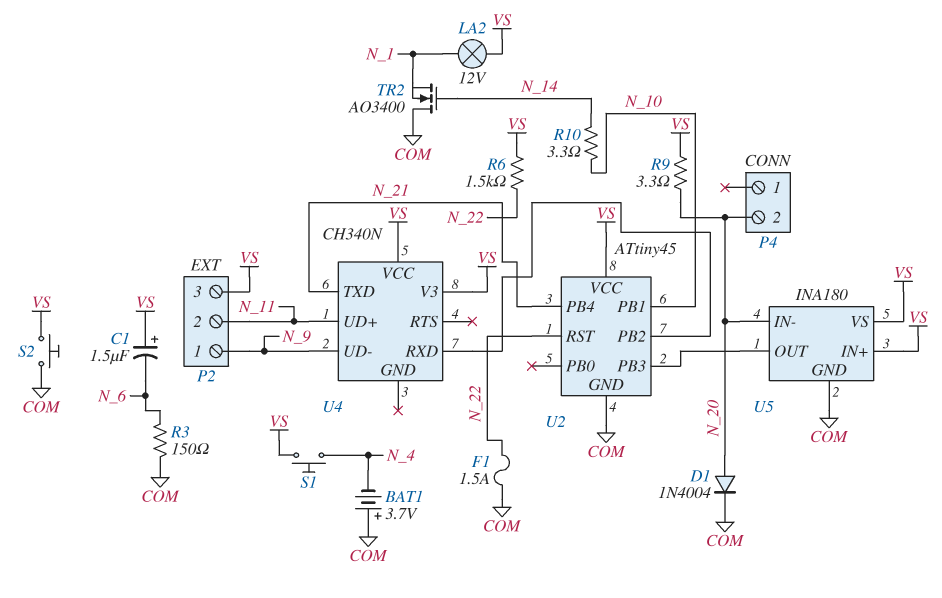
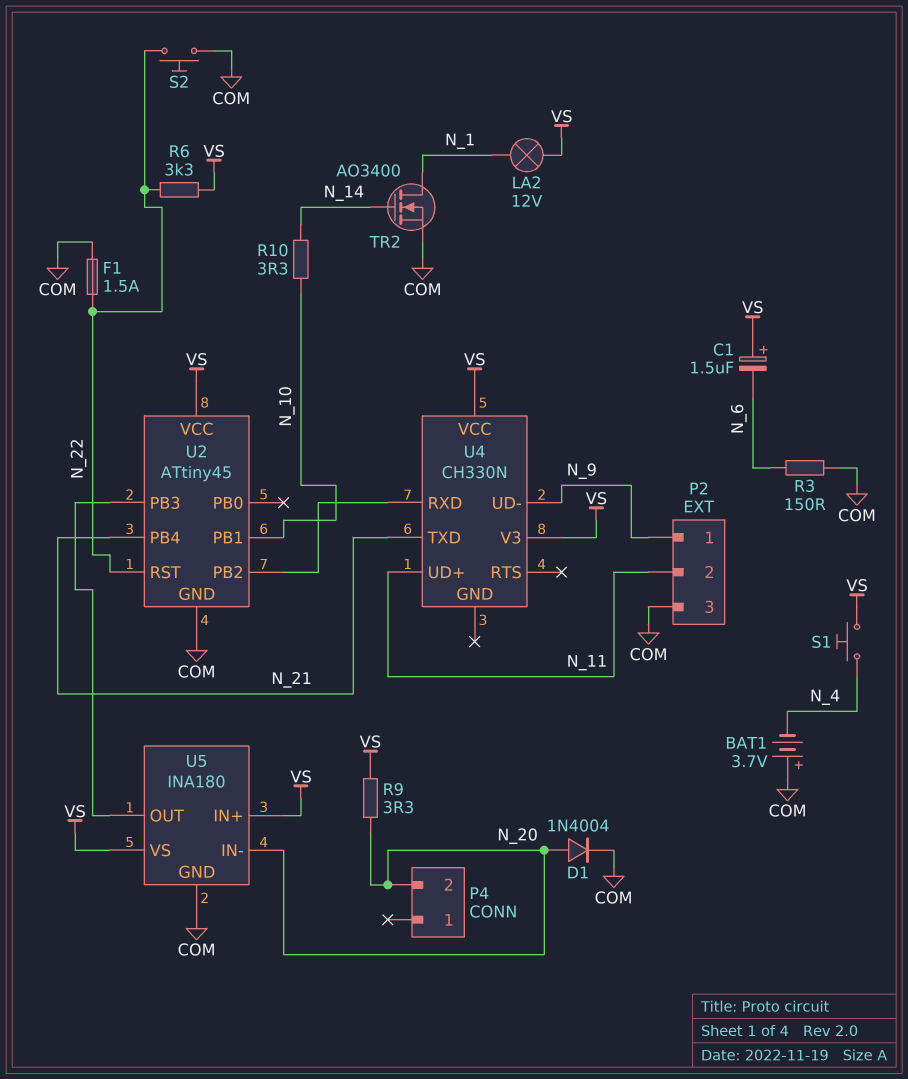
P2 pin 3: VS -> COM
R6: 1.5k (N_22, VS) -> 3.3k (N_22, VS)
S2: button (COM, VS) -> button (COM, N_22)
TR2: NMOS AO3400 (G N_14, D COM, S N_1) -> NMOS AO3400 (G N_14, D N_1, S COM)
U4: CH340N -> CH330N

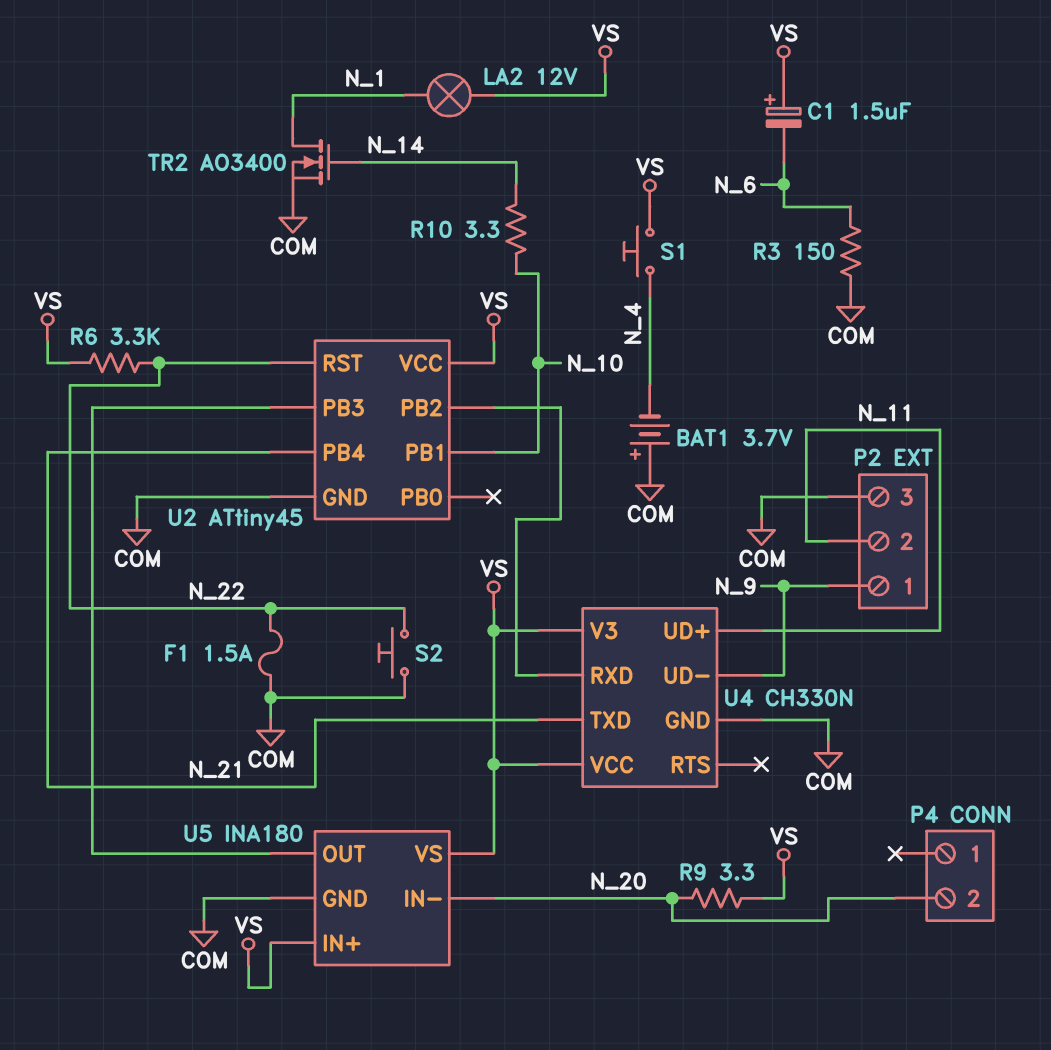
D1: diode 1N4004 (A N_20, K COM) -> none
U4 pin GND: none -> COM

